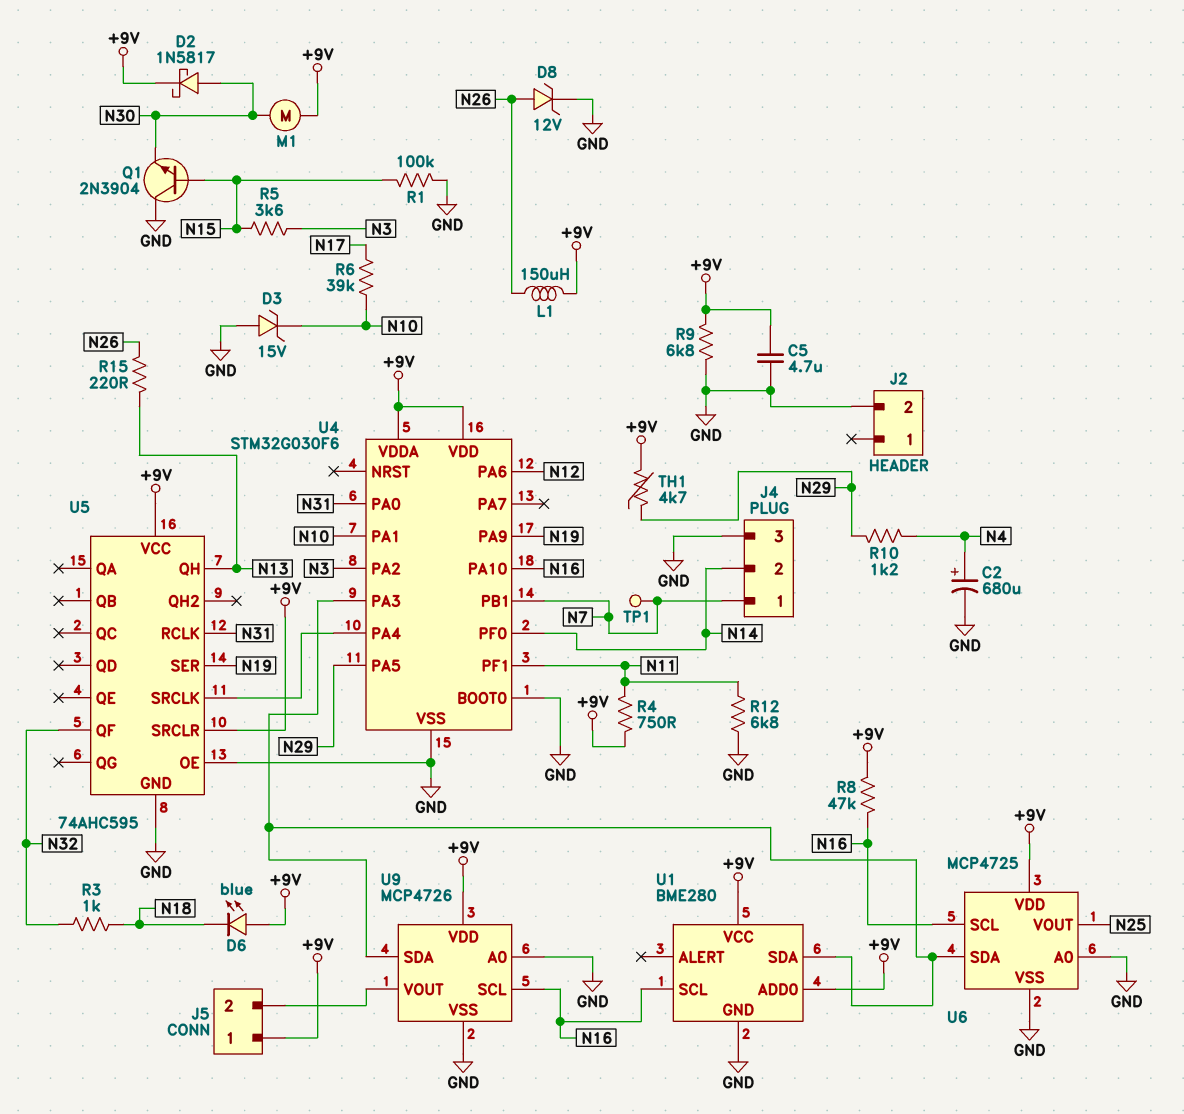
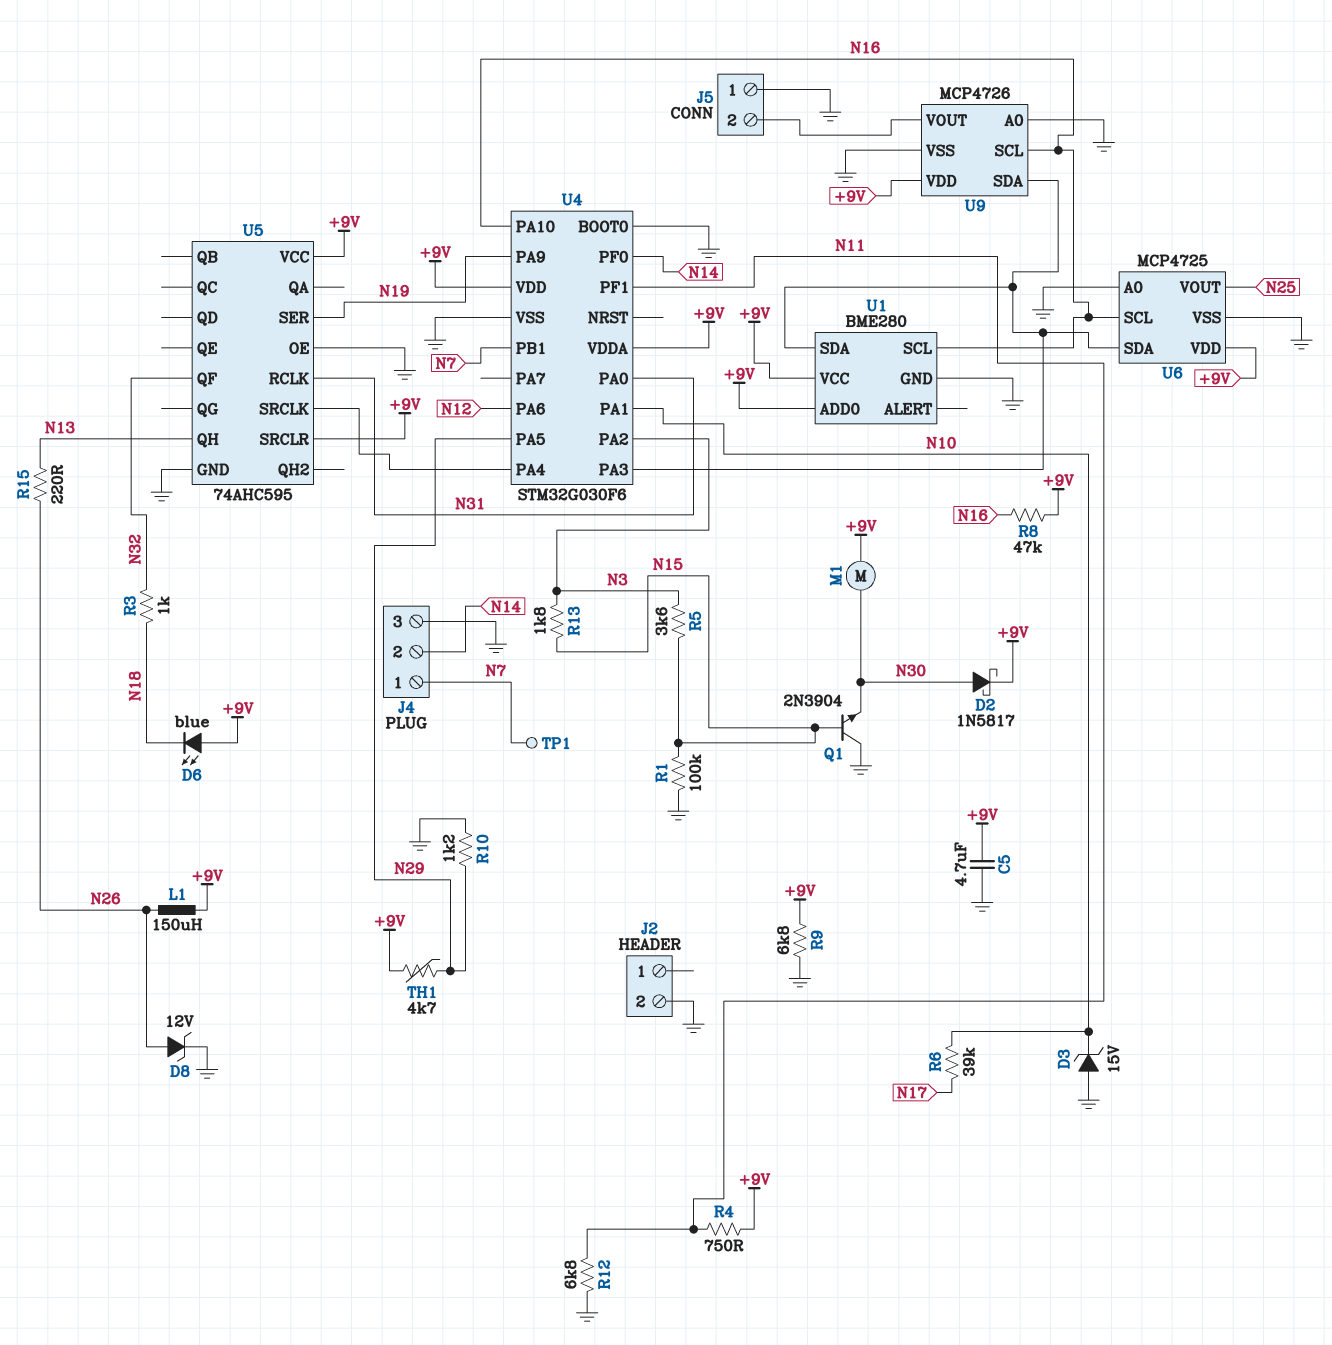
C2: 680uF (plus N4, minus GND) -> none
J5 pin 1: +9V -> GND
R10: 1.2k (N4, N29) -> 1.2k (GND, N29)
R13: none -> 1.8k (N3, N15)

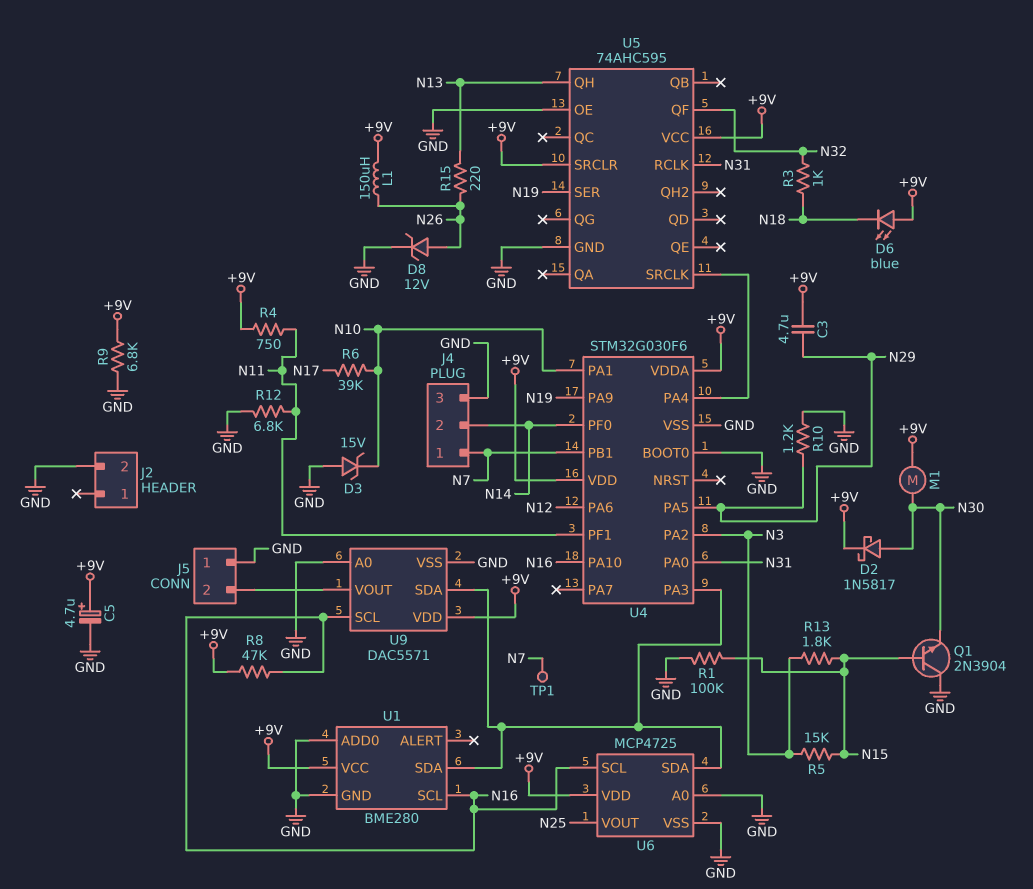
C3: none -> 4.7uF (+9V, N29)
C5: 4.7uF (+9V, GND) -> 4.7uF (plus +9V, minus GND)
R5: 3.6k (N3, N15) -> 15k (N3, N15)
TH1: 4.7k (+9V, N29) -> none
U1 pin ADD0: +9V -> GND
U9: MCP4726 -> DAC5571

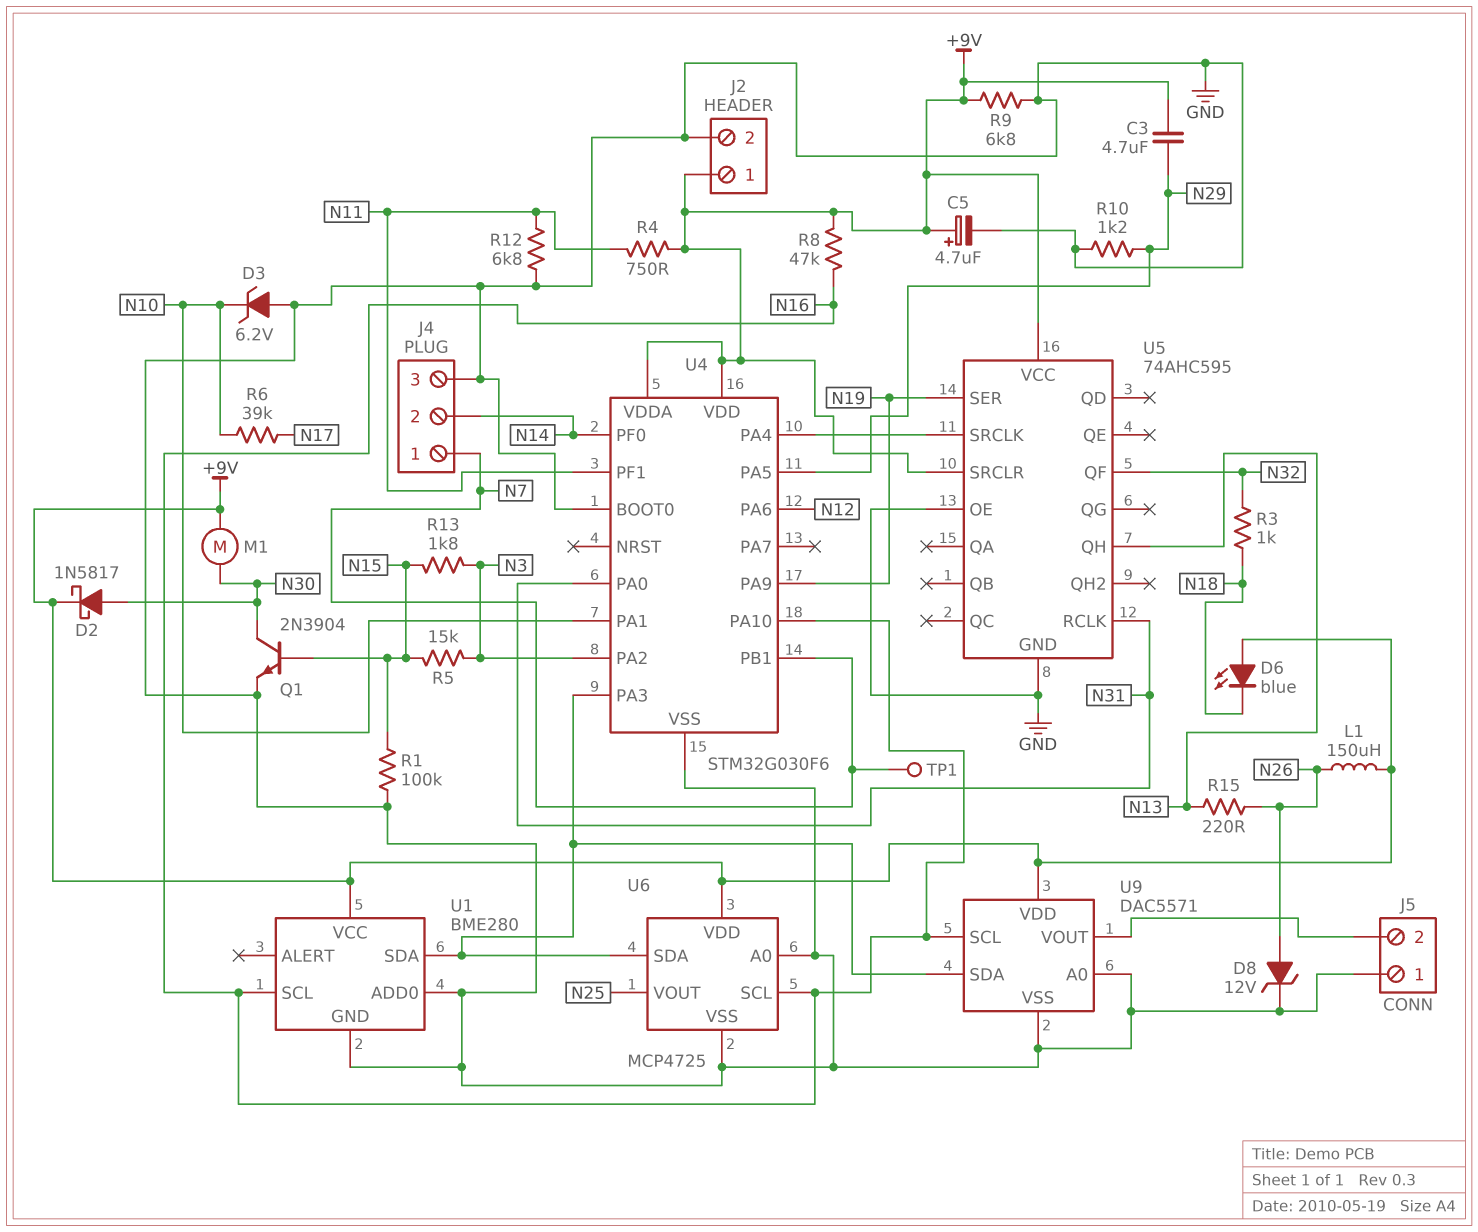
D3: zener 15V (A GND, K N10) -> zener 6.2V (A GND, K N10)
J2 pin 1: none -> +9V
Q1: NPN 2N3904 (B N15, C GND, E N30) -> NPN 2N3904 (B N15, C N30, E GND)

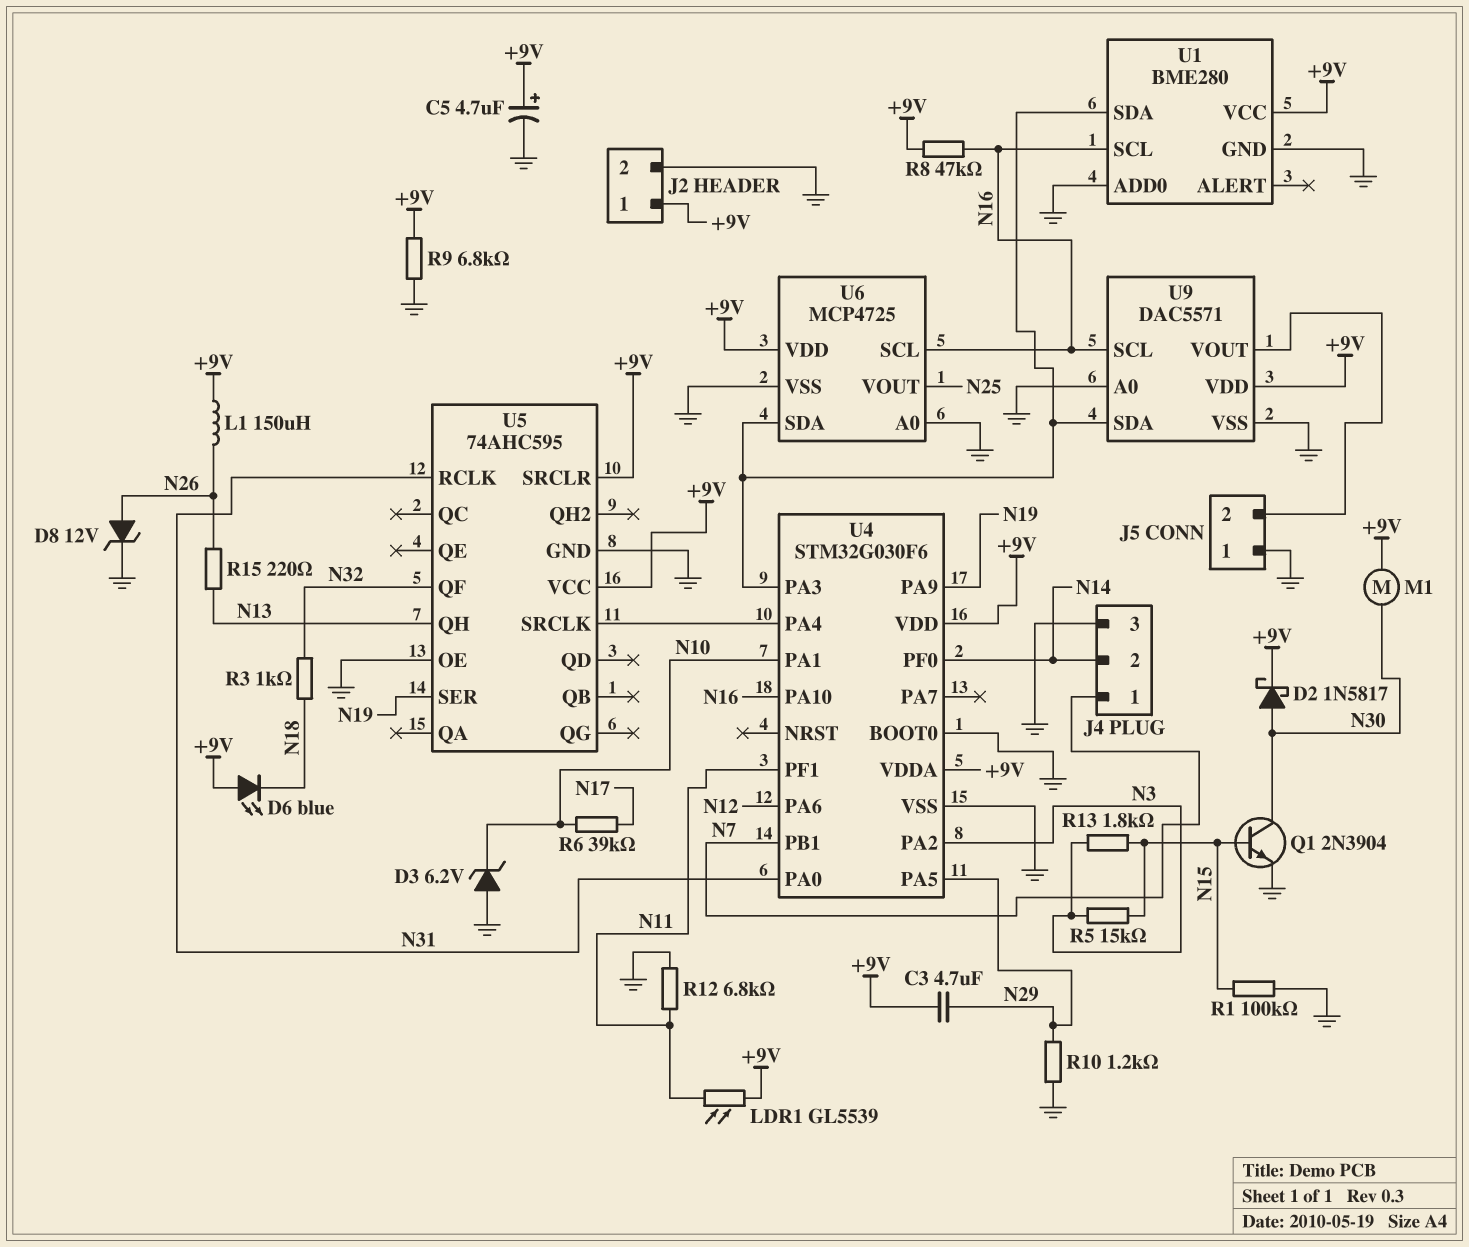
LDR1: none -> GL5539 (+9V, N11)
R4: 750 (+9V, N11) -> none
TP1: test point (N7) -> none

